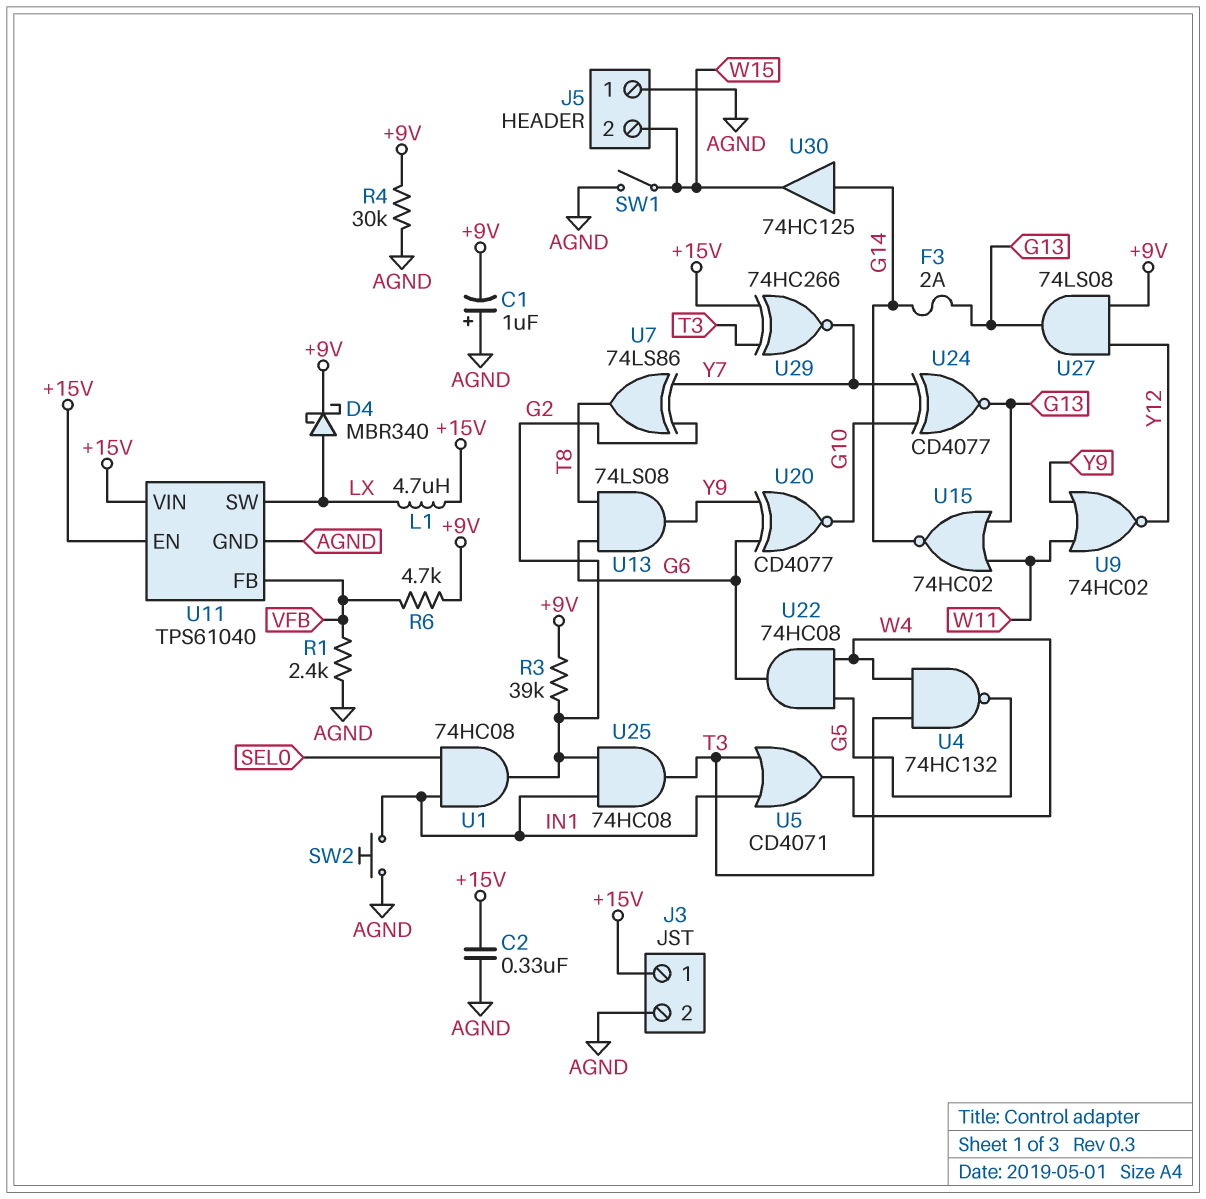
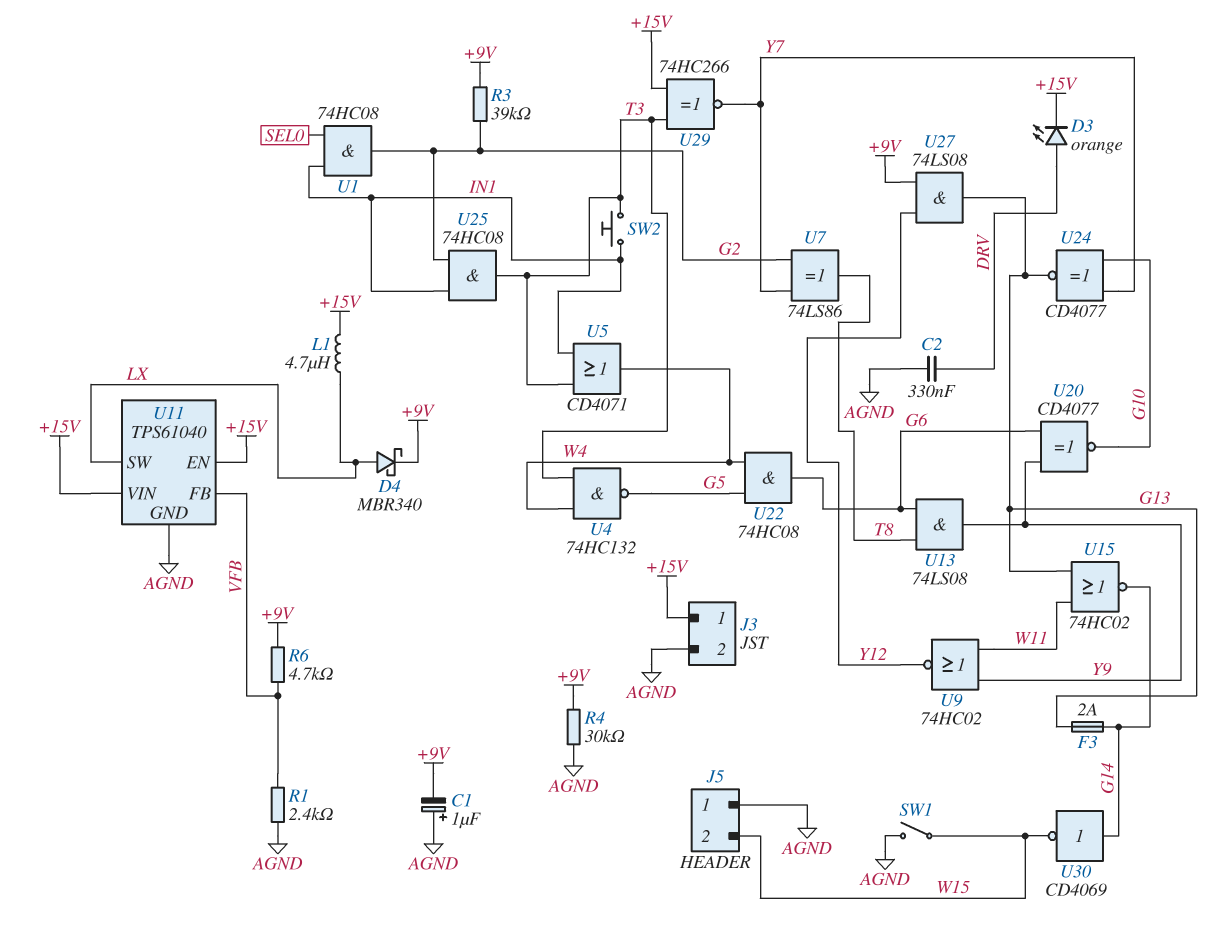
C2: 330nF (+15V, AGND) -> 330nF (AGND, DRV)
D3: none -> LED orange (A DRV, K +15V)
SW2: button (AGND, IN1) -> button (IN1, T3)
U30: buffer 74HC125 (in G14, out W15) -> NOT CD4069 (in G14, out W15)

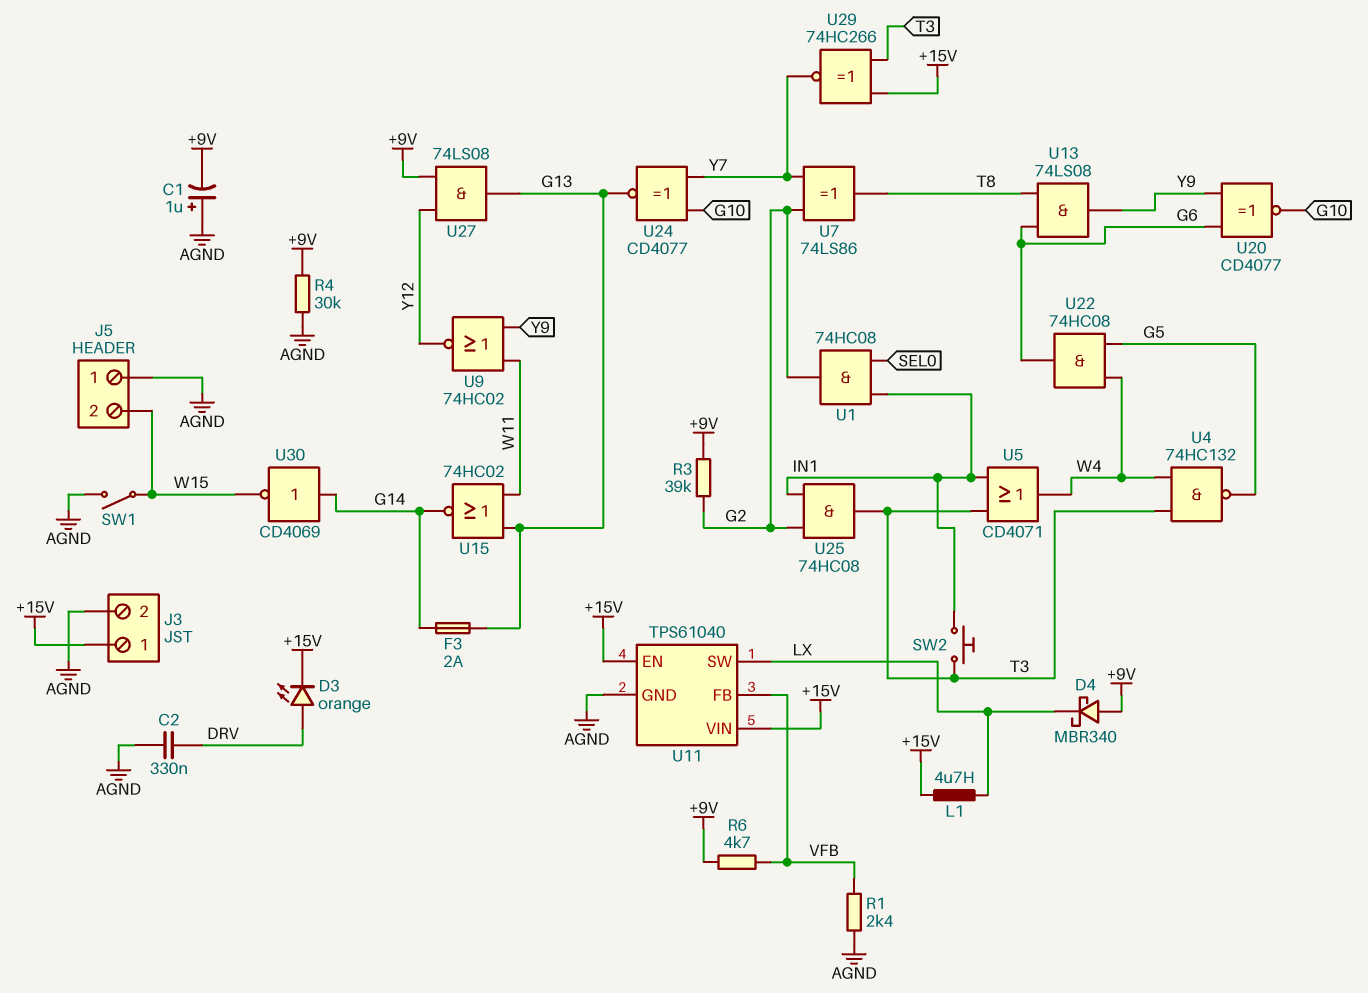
D4: schottky MBR340 (A LX, K +9V) -> schottky MBR340 (A +9V, K LX)

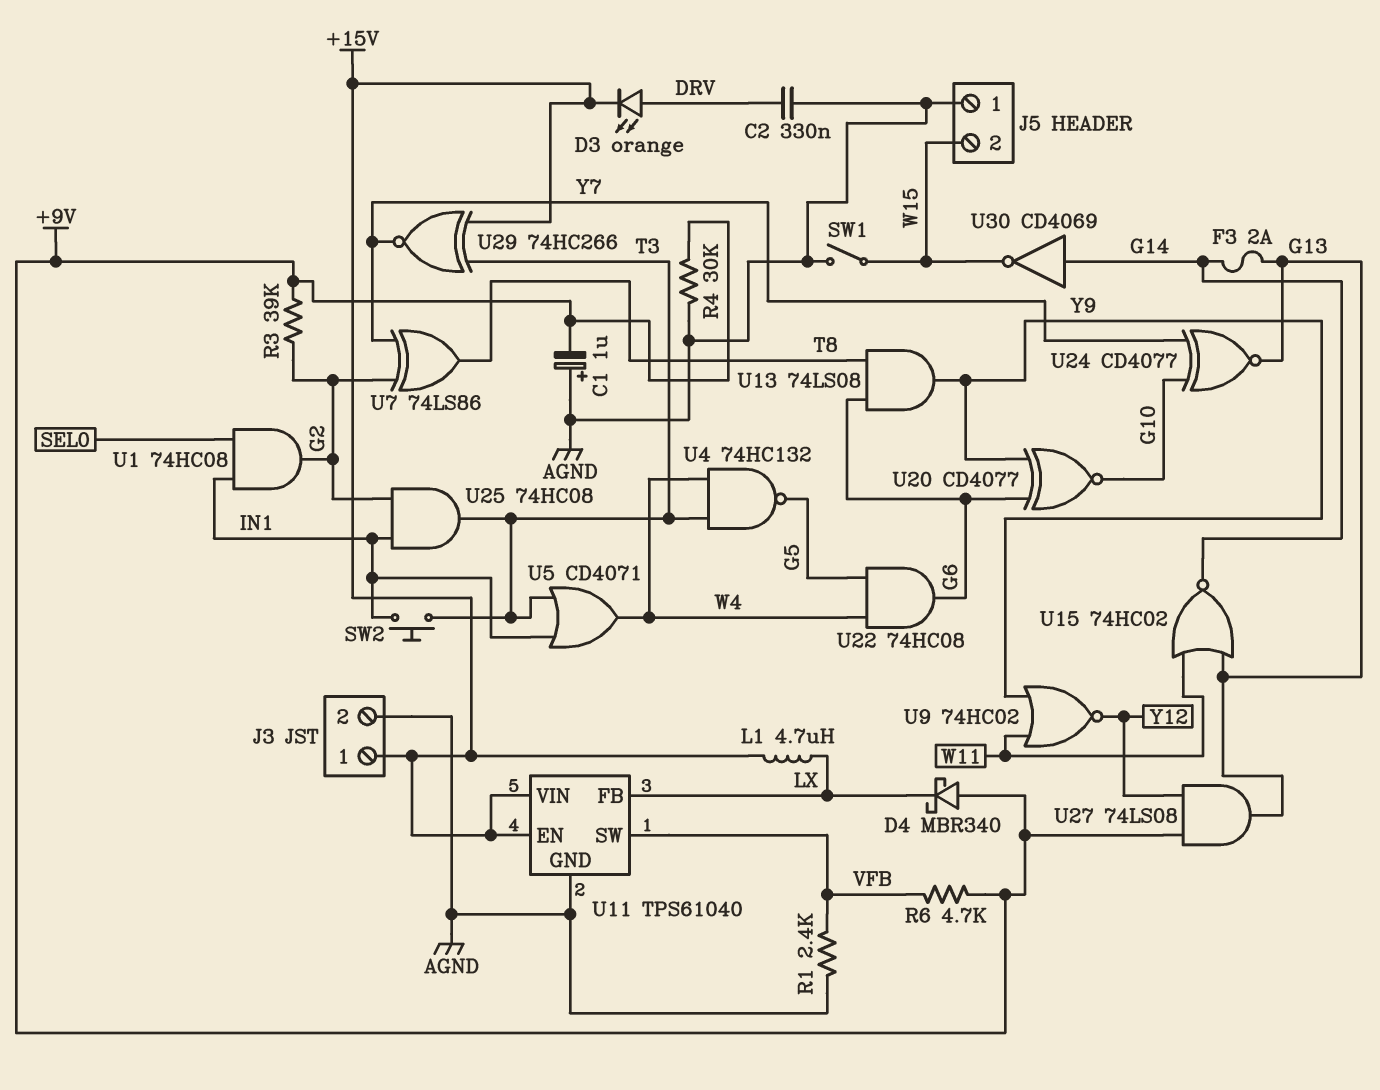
U11 pin FB: VFB -> LX
U11 pin SW: LX -> VFB

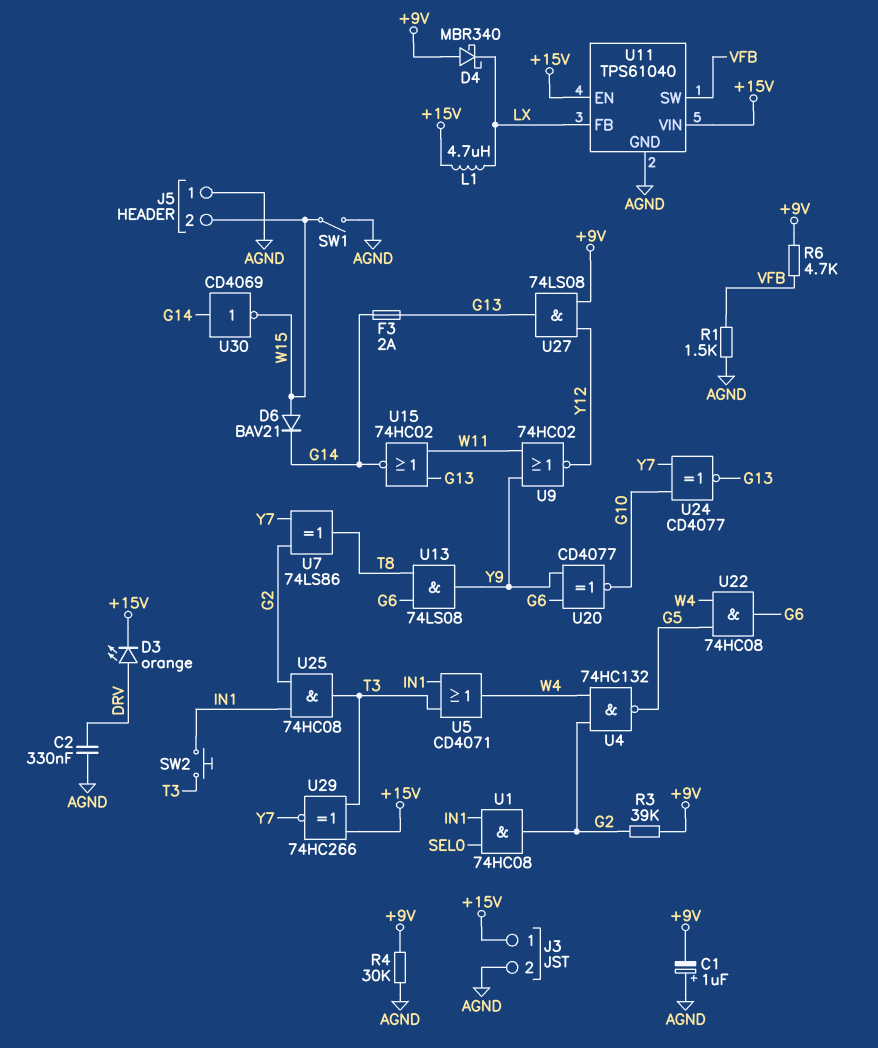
D6: none -> diode BAV21 (A W15, K G14)
R1: 2.4k (AGND, VFB) -> 1.5k (AGND, VFB)
U4: NAND 74HC132 (in T3, in W4, out G5) -> NAND 74HC132 (in G2, in W4, out G5)

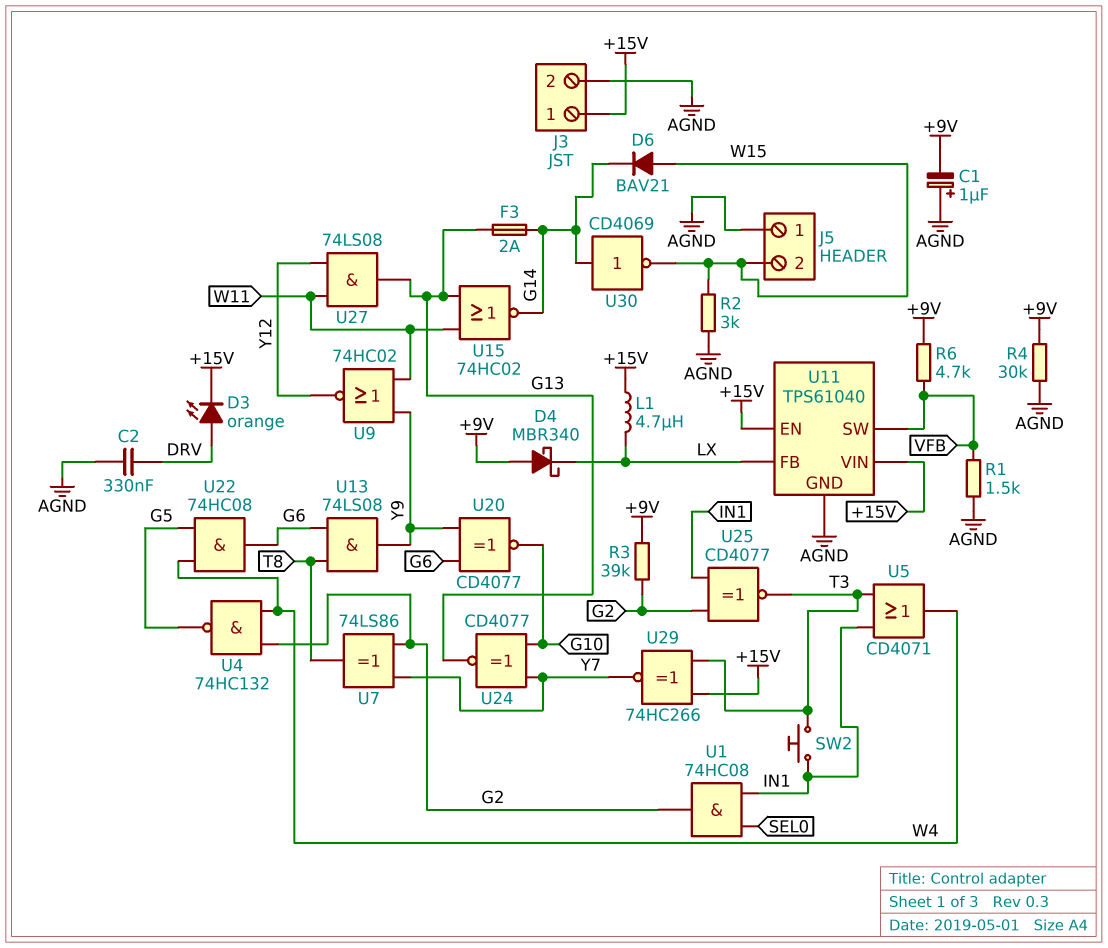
R2: none -> 3k (AGND, W15)
SW1: switch (AGND, W15) -> none
U25: AND 74HC08 (in G2, in IN1, out T3) -> XNOR CD4077 (in G2, in IN1, out T3)
U27: AND 74LS08 (in +9V, in Y12, out G13) -> AND 74LS08 (in W11, in Y12, out G13)

